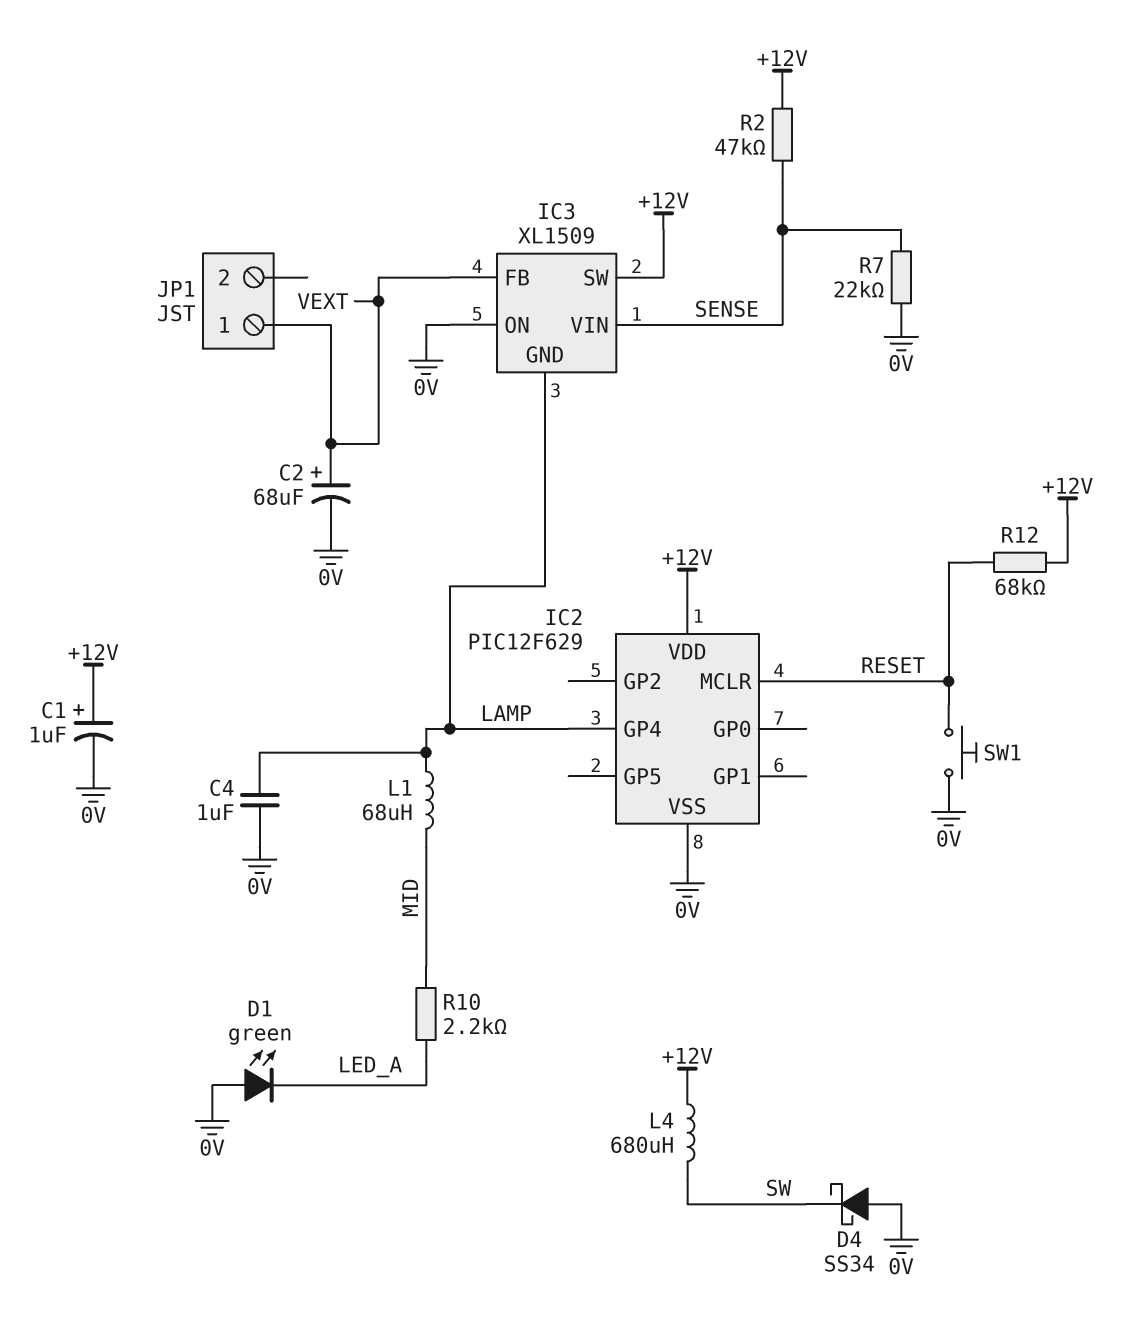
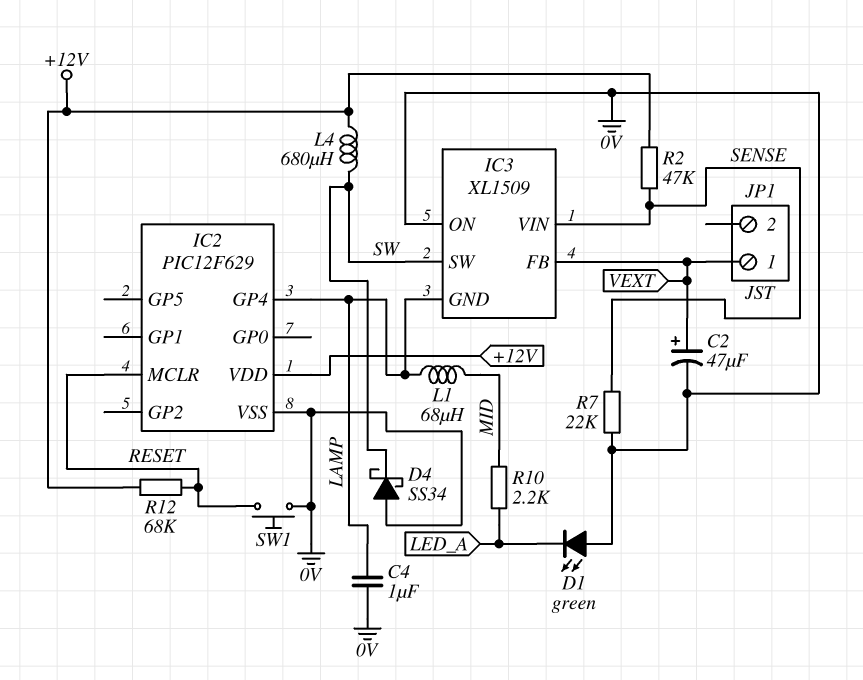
C1: 1uF (plus +12V, minus 0V) -> none
C2: 68uF (plus VEXT, minus 0V) -> 47uF (plus VEXT, minus 0V)
IC3 pin SW: +12V -> SW

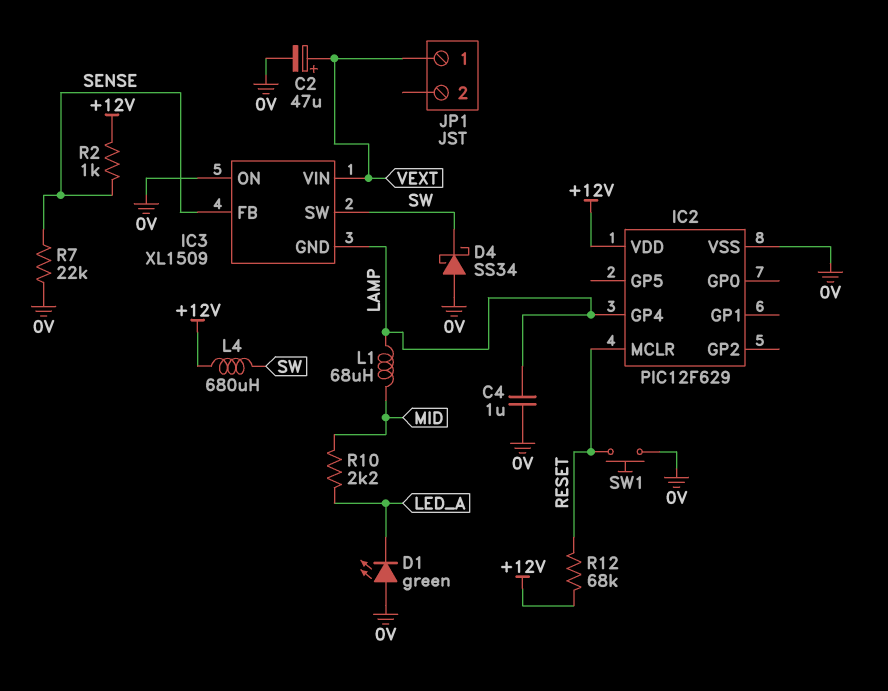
IC3 pin FB: VEXT -> SENSE
IC3 pin VIN: SENSE -> VEXT
R2: 47k (+12V, SENSE) -> 1k (+12V, SENSE)

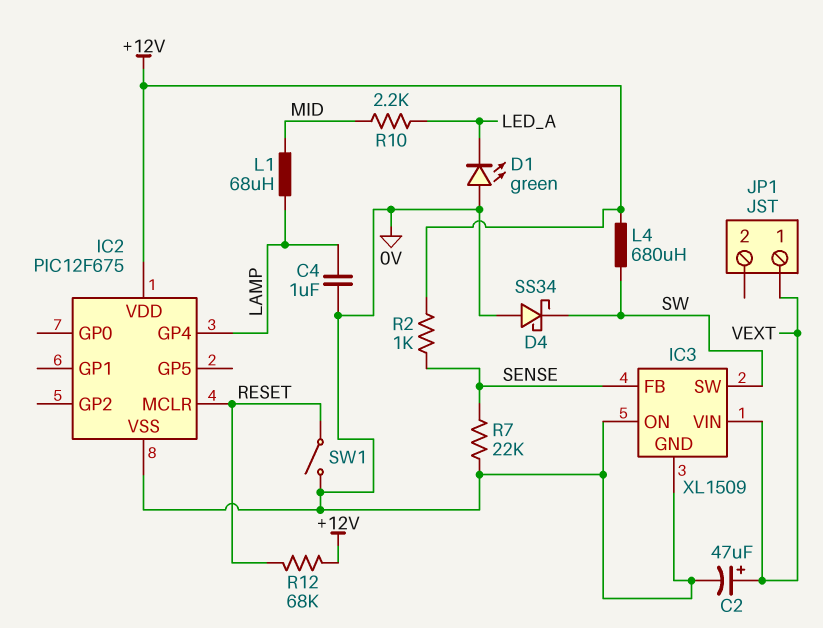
IC2: PIC12F629 -> PIC12F675
IC3 pin GND: LAMP -> 0V
SW1: button (0V, RESET) -> switch (0V, RESET)

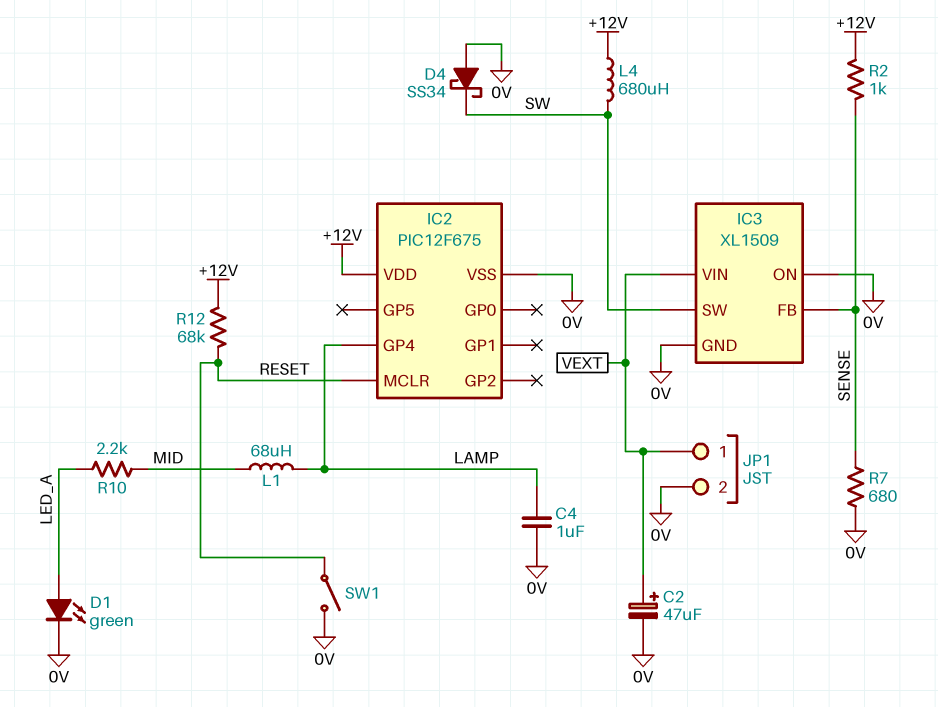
D1: LED green (A 0V, K LED_A) -> LED green (A LED_A, K 0V)
JP1 pin 2: none -> 0V
R7: 22k (0V, SENSE) -> 680 (0V, SENSE)

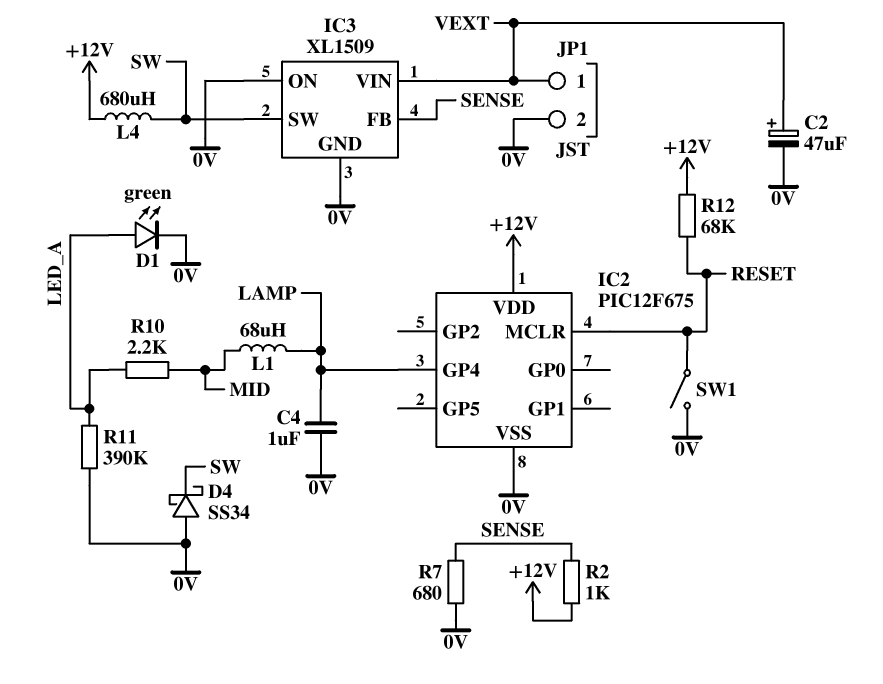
R11: none -> 390k (0V, LED_A)

